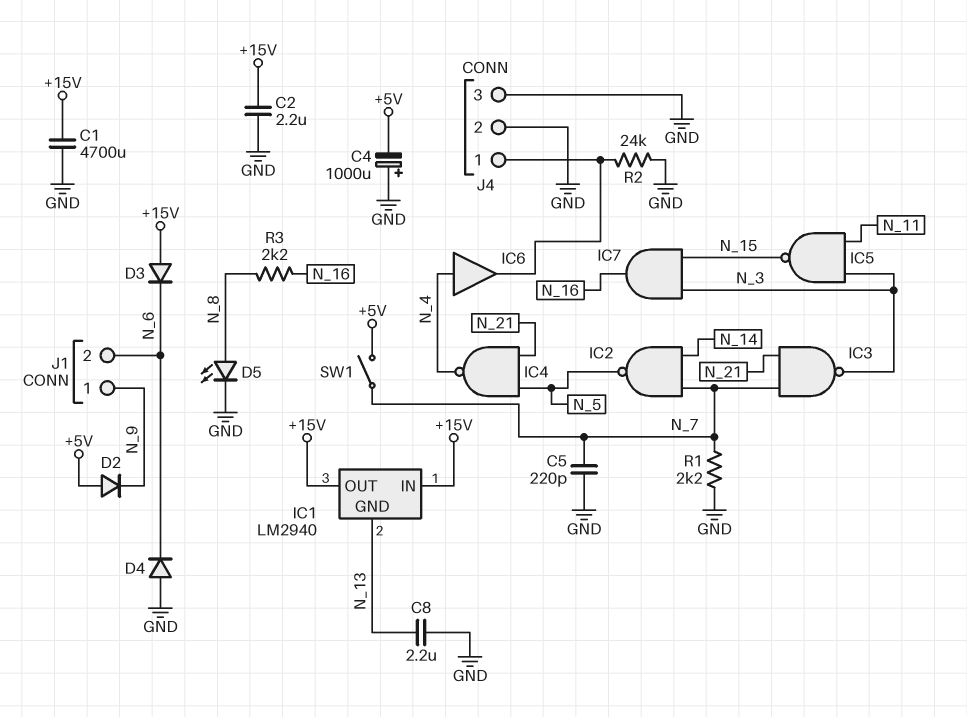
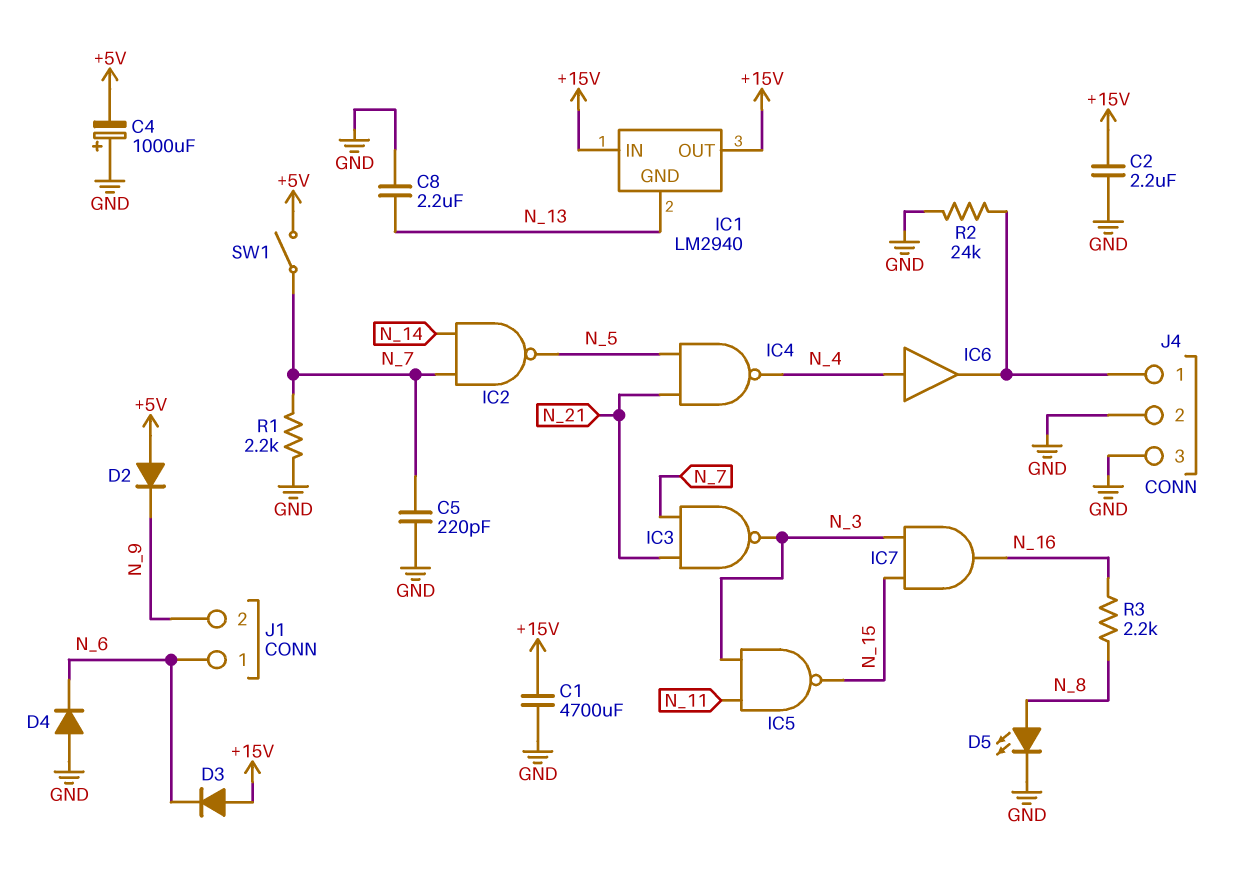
J1 pin 1: N_9 -> N_6
J1 pin 2: N_6 -> N_9

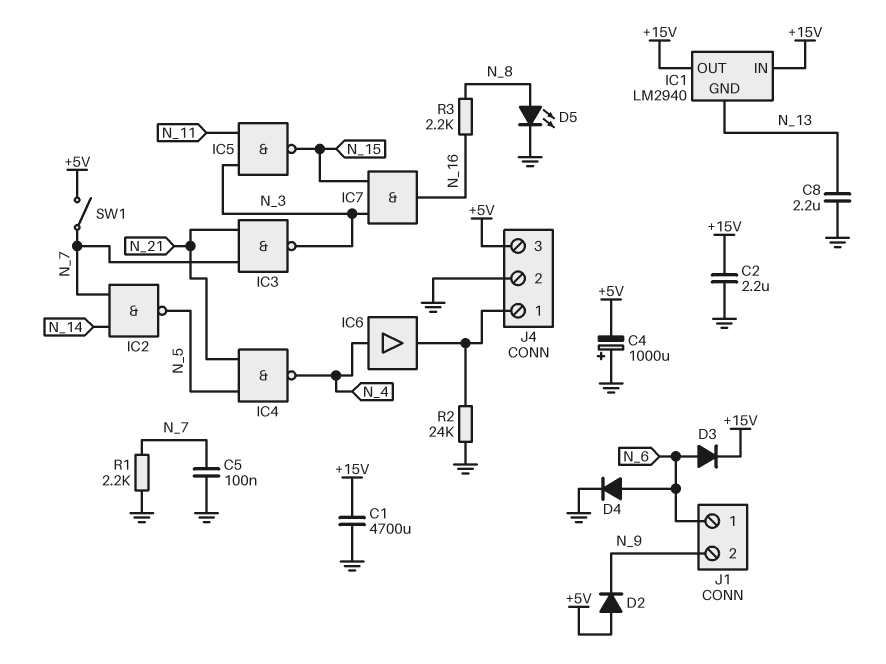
C5: 220pF (GND, N_7) -> 100nF (GND, N_7)
D3: diode (A +15V, K N_6) -> diode (A N_6, K +15V)
D4: diode (A GND, K N_6) -> diode (A N_6, K GND)
J4 pin 3: GND -> +5V

